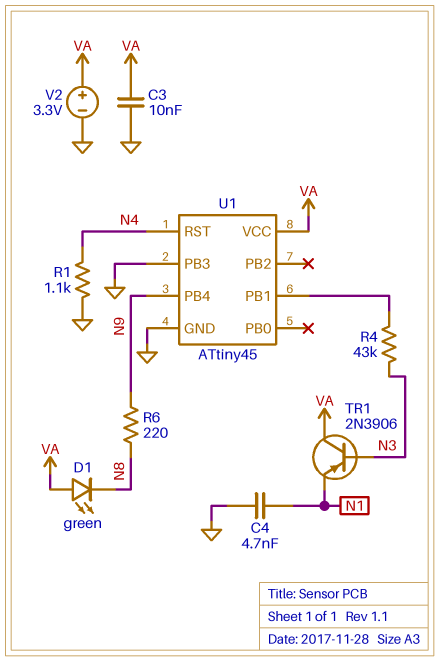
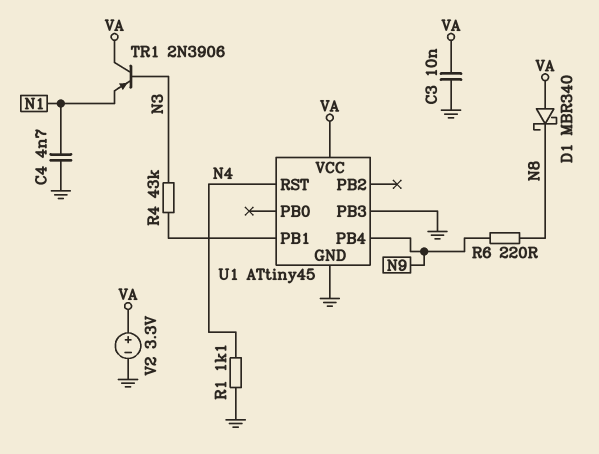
D1: LED green (A VA, K N8) -> schottky MBR340 (A VA, K N8)

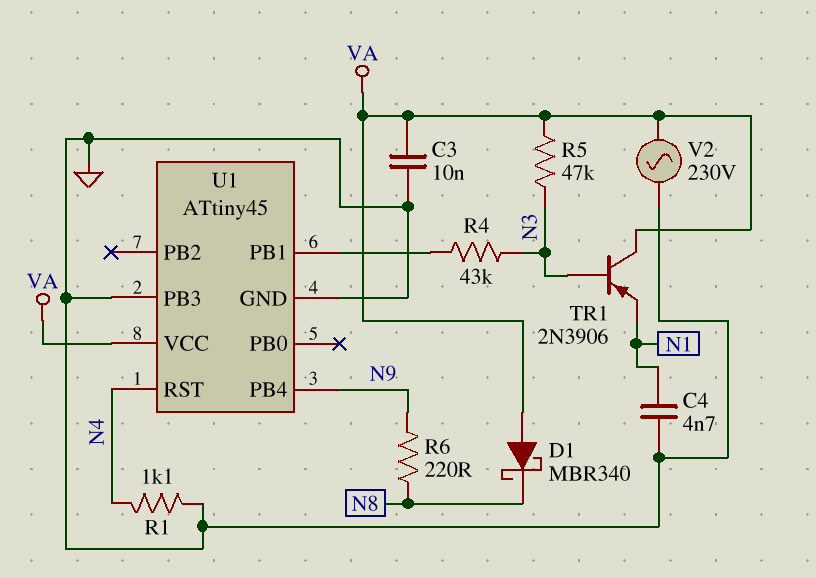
R5: none -> 47k (N3, VA)
V2: 3.3V (plus VA, minus GND) -> AC 230V (GND, VA)

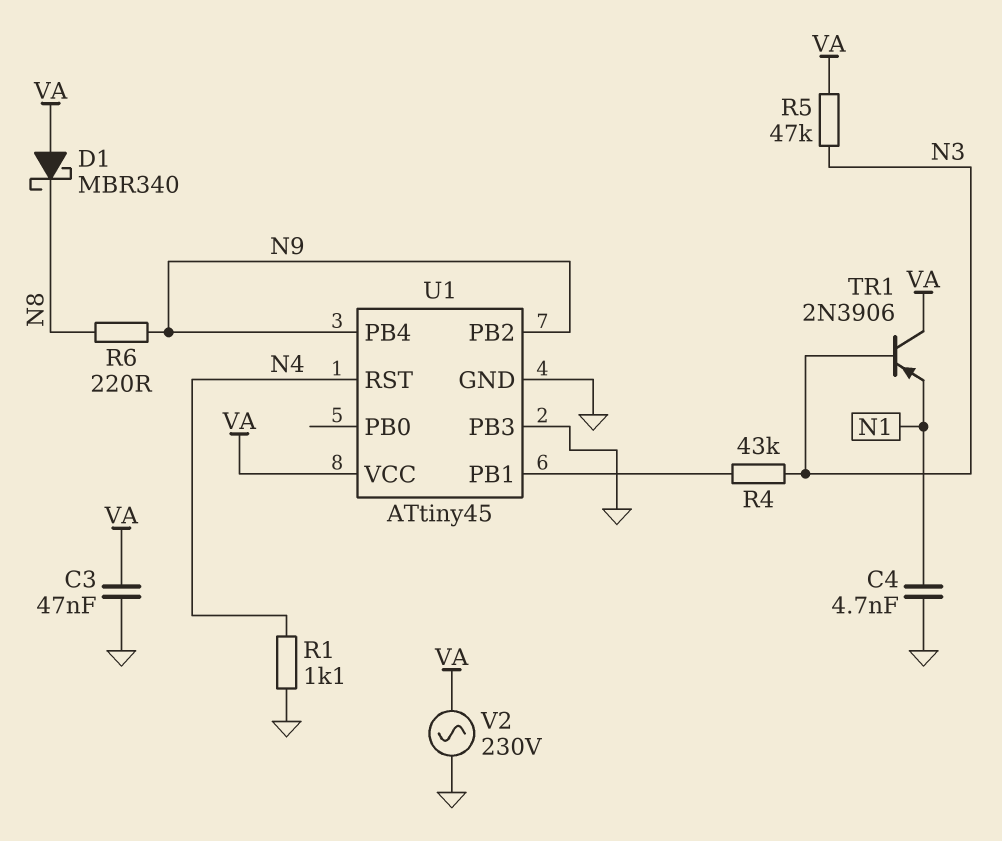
C3: 10nF (GND, VA) -> 47nF (GND, VA)
U1 pin PB2: none -> N9

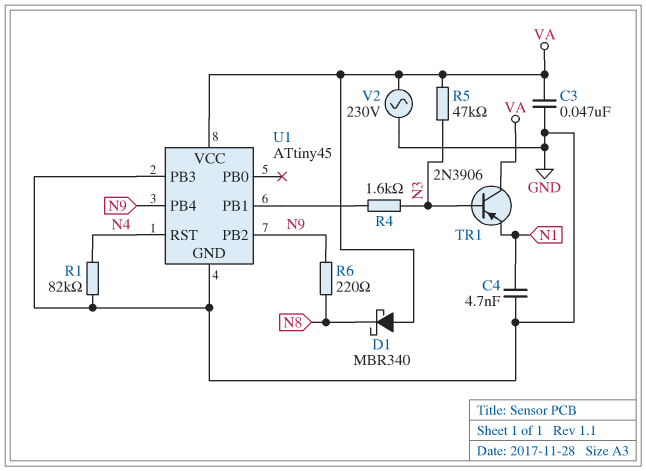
R1: 1.1k (GND, N4) -> 82k (GND, N4)
R4: 43k (N3, U1/PB1) -> 1.6k (N3, U1/PB1)

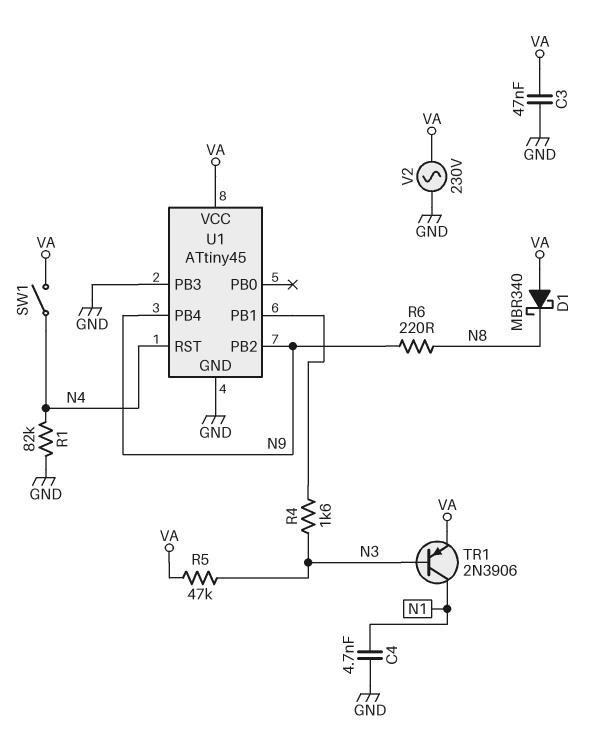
SW1: none -> switch (N4, VA)
TR1: PNP 2N3906 (B N3, C VA, E N1) -> PNP 2N3906 (B N3, C N1, E VA)

